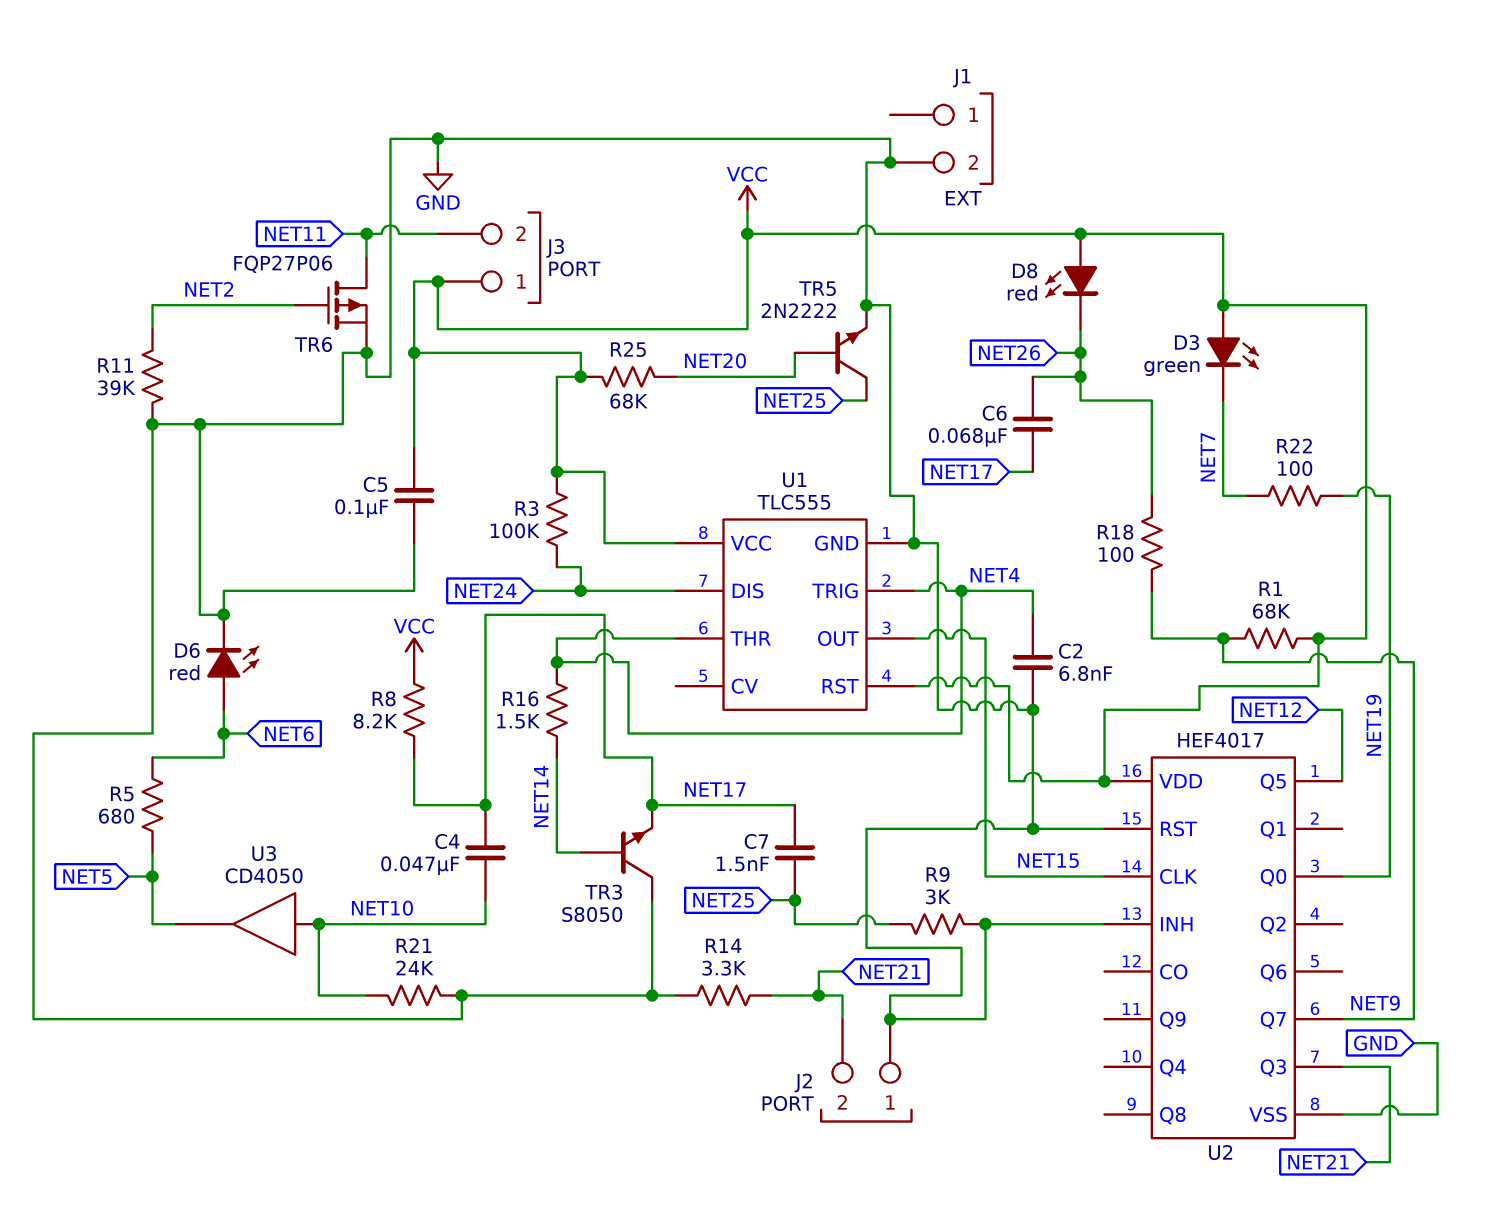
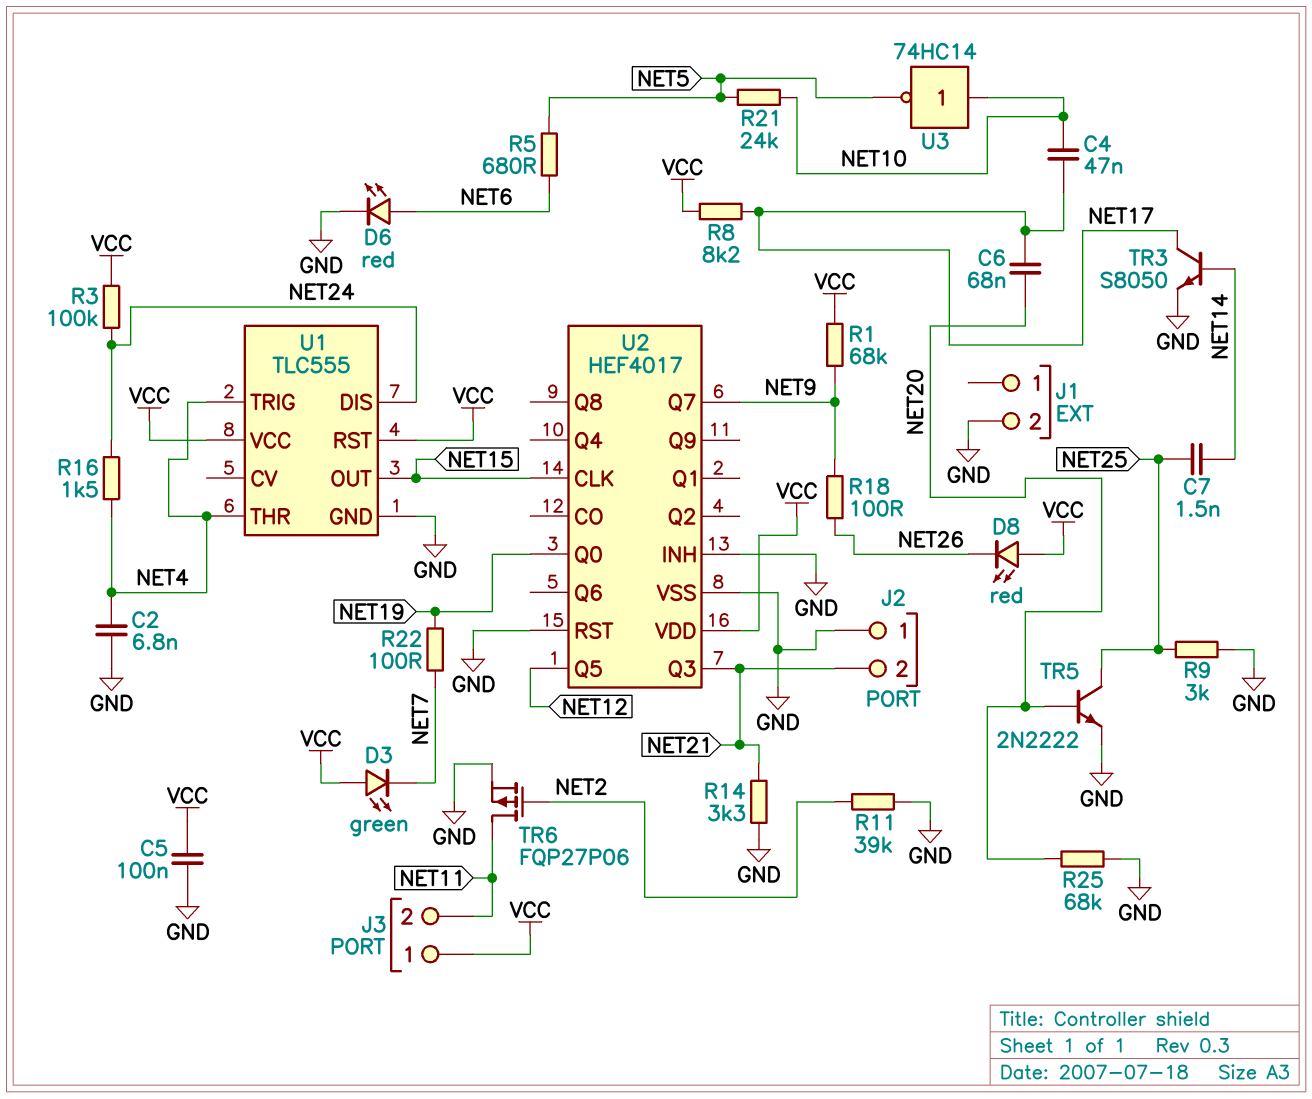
C6: 68nF (NET17, NET26) -> 68nF (NET17, NET20)
C7: 1.5nF (NET17, NET25) -> 1.5nF (NET14, NET25)
R16: 1.5k (NET4, NET14) -> 1.5k (NET4, NET24)
R21: 24k (GND, NET10) -> 24k (NET5, NET10)
R25: 68k (NET20, VCC) -> 68k (GND, NET20)
TR3: NPN S8050 (B NET14, C GND, E NET17) -> NPN S8050 (B NET14, C NET17, E GND)
U3: buffer CD4050 (in NET10, out NET5) -> NOT 74HC14 (in NET10, out NET5)

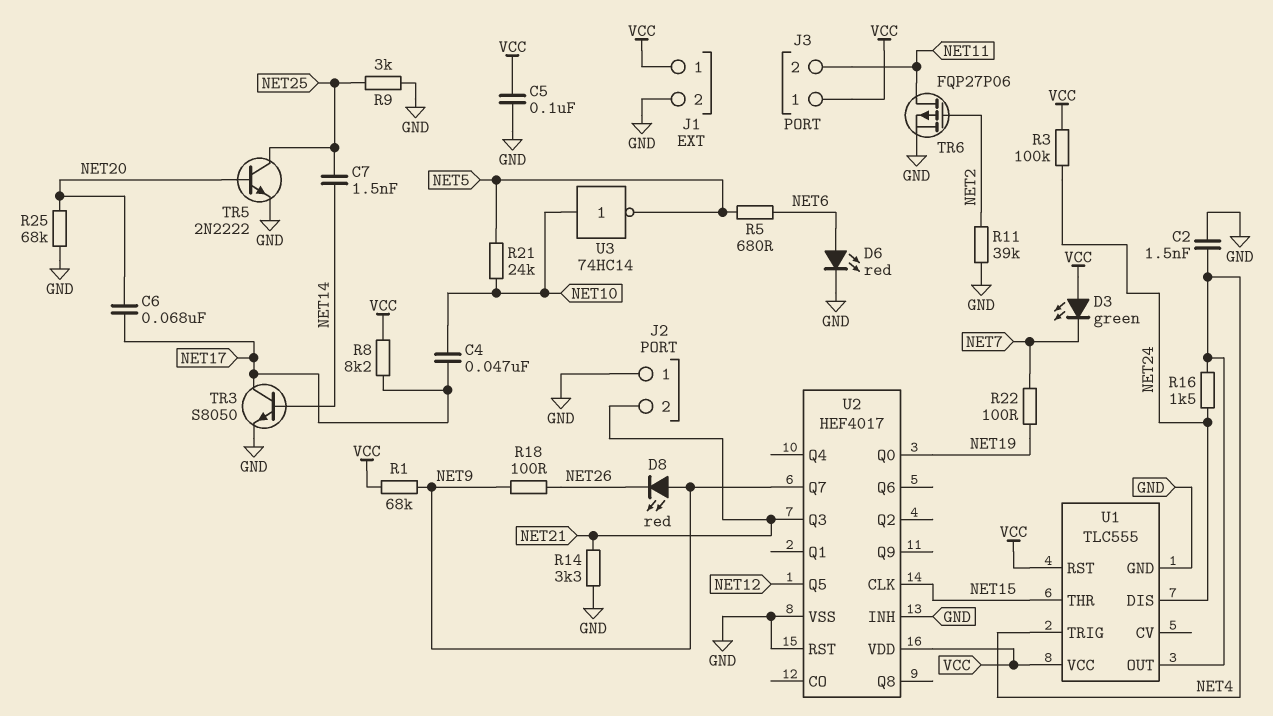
C2: 6.8nF (GND, NET4) -> 1.5nF (GND, NET4)
D8: LED red (A VCC, K NET26) -> LED red (A NET9, K NET26)
J1 pin 1: none -> VCC
U1 pin OUT: NET15 -> NET4
U1 pin THR: NET4 -> NET15

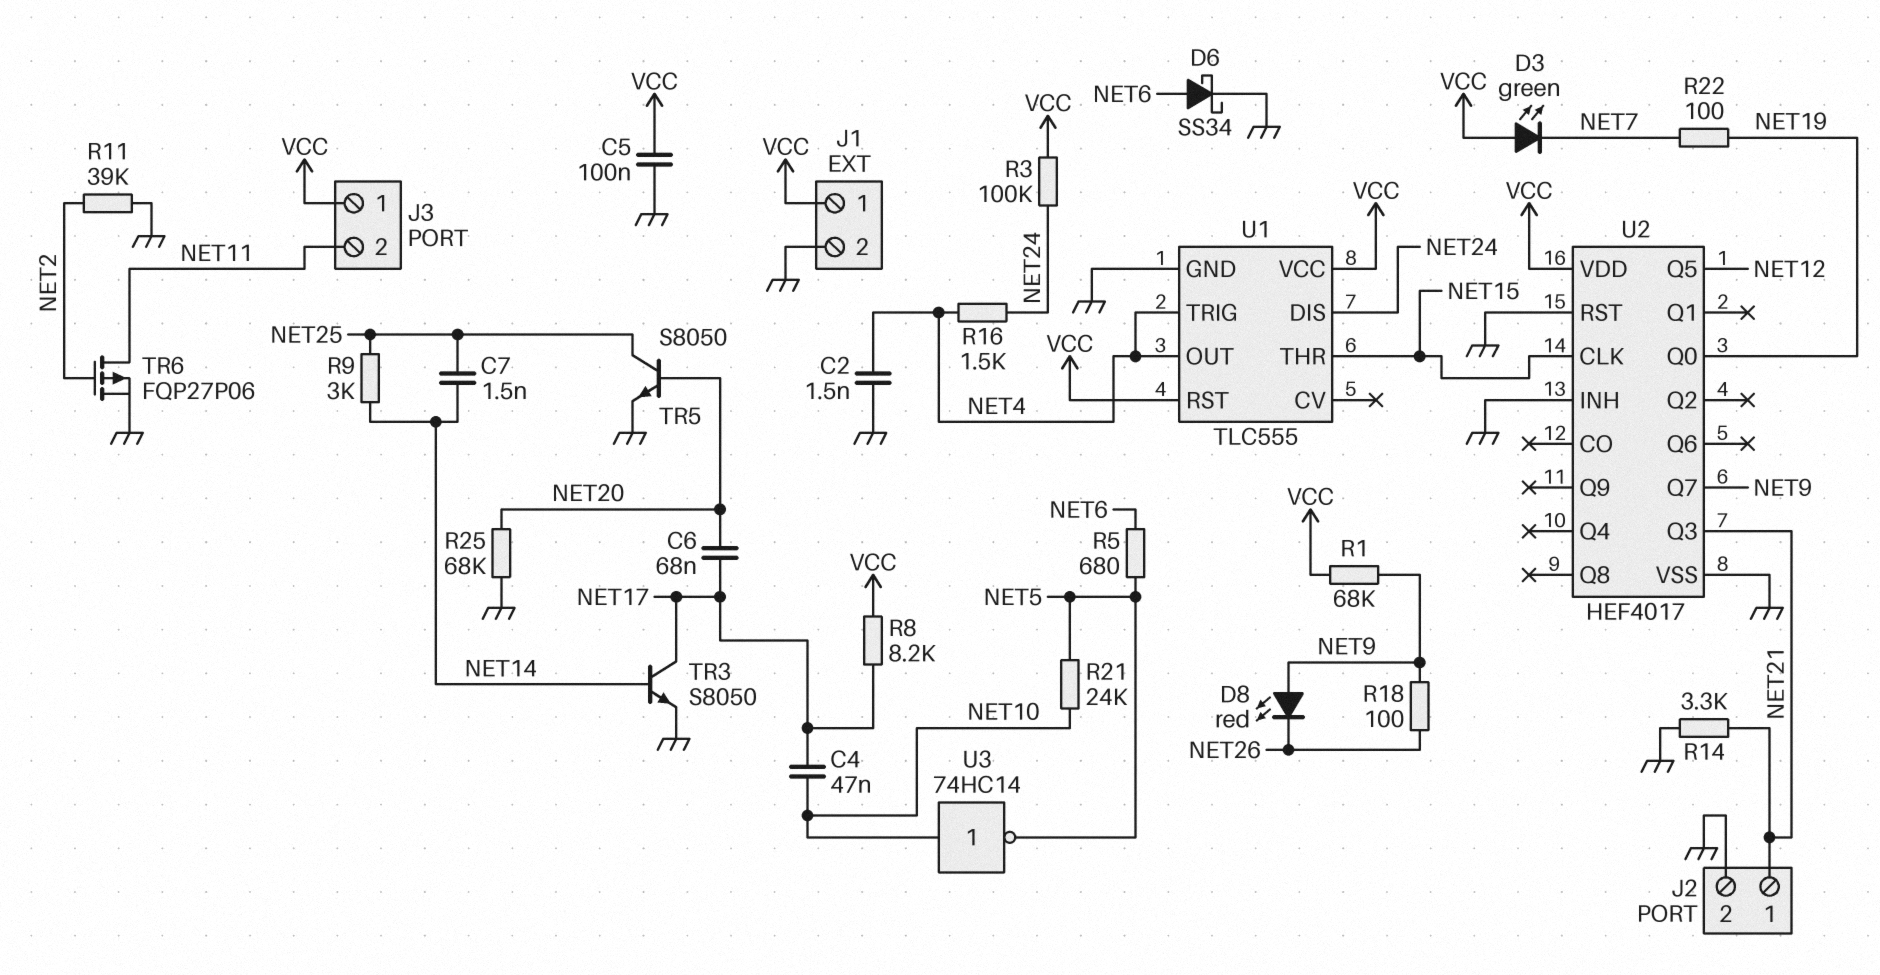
D6: LED red (A NET6, K GND) -> schottky SS34 (A NET6, K GND)
J2 pin 1: GND -> NET21
J2 pin 2: NET21 -> GND
R9: 3k (GND, NET25) -> 3k (NET14, NET25)
TR5: NPN 2N2222 (B NET20, C NET25, E GND) -> NPN S8050 (B NET20, C NET25, E GND)

